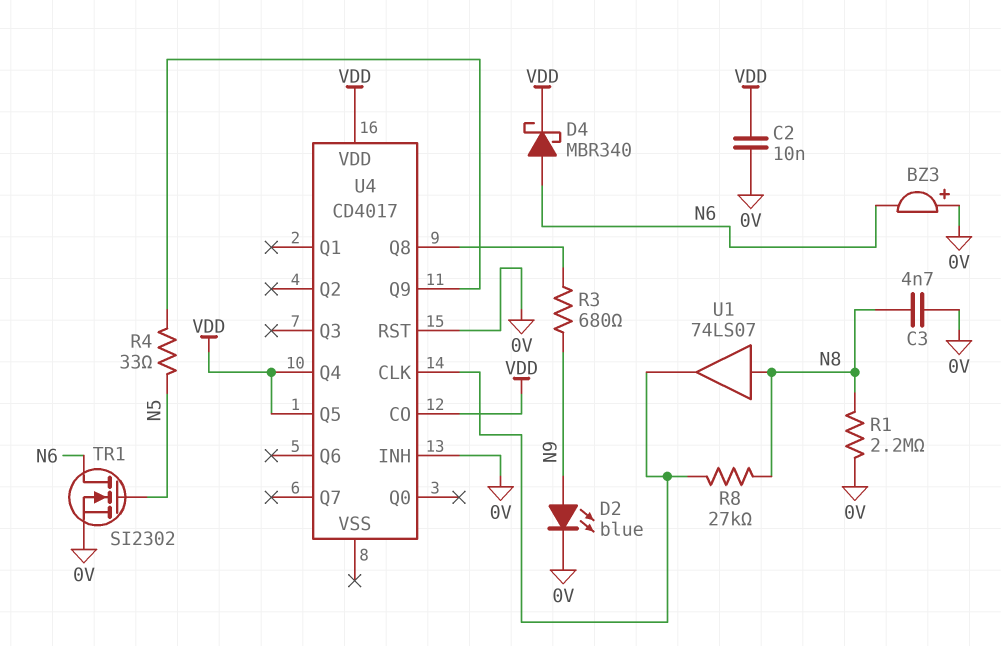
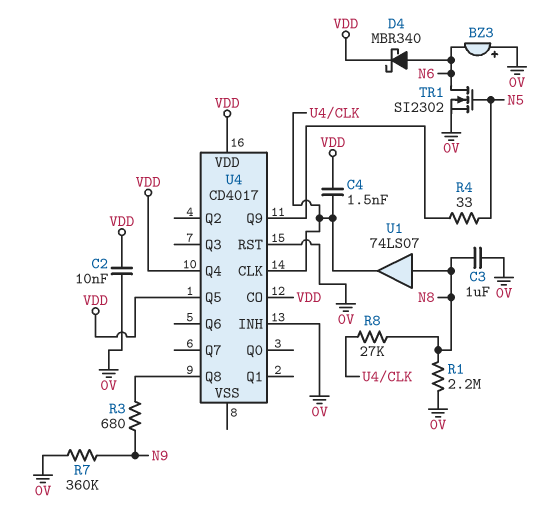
C3: 4.7nF (0V, N8) -> 1uF (0V, N8)
C4: none -> 1.5nF (U4/CLK, VDD)
D2: LED blue (A N9, K 0V) -> none
R7: none -> 360k (0V, N9)

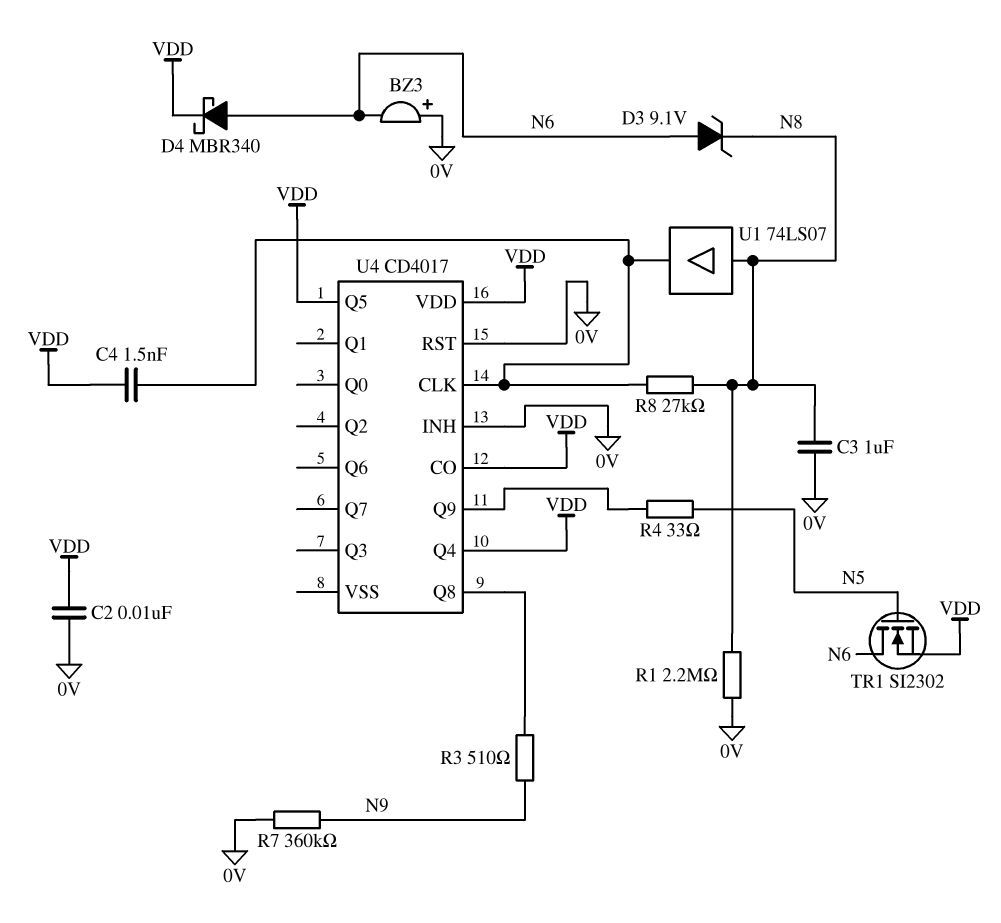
D3: none -> zener 9.1V (A N6, K N8)
R3: 680 (N9, U4/Q8) -> 510 (N9, U4/Q8)
TR1: NMOS SI2302 (G N5, D N6, S 0V) -> NMOS SI2302 (G N5, D N6, S VDD)

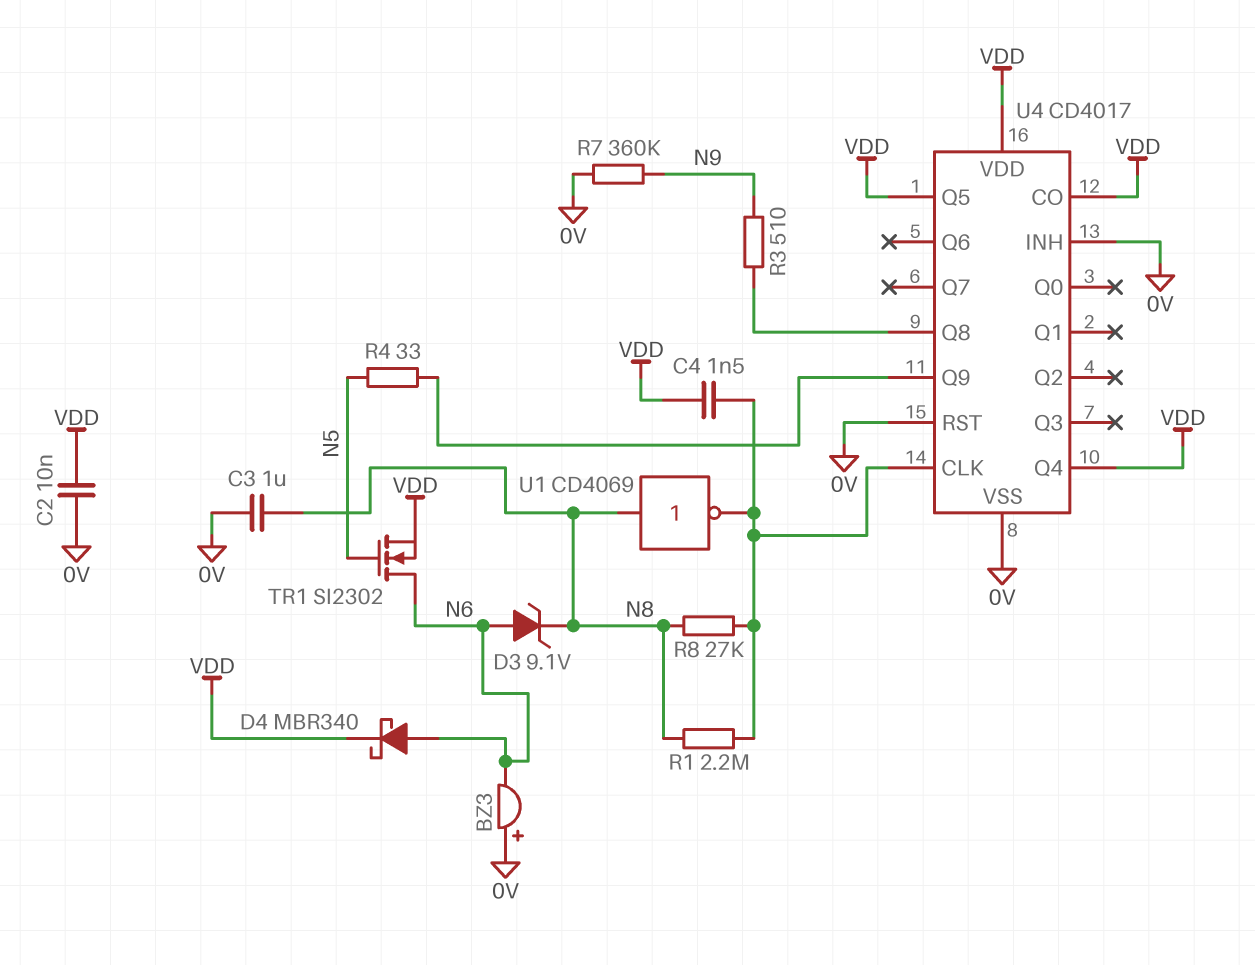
R1: 2.2M (0V, N8) -> 2.2M (N8, U4/CLK)
U1: buffer 74LS07 (in N8, out U4/CLK) -> NOT CD4069 (in N8, out U4/CLK)
U4 pin VSS: none -> 0V

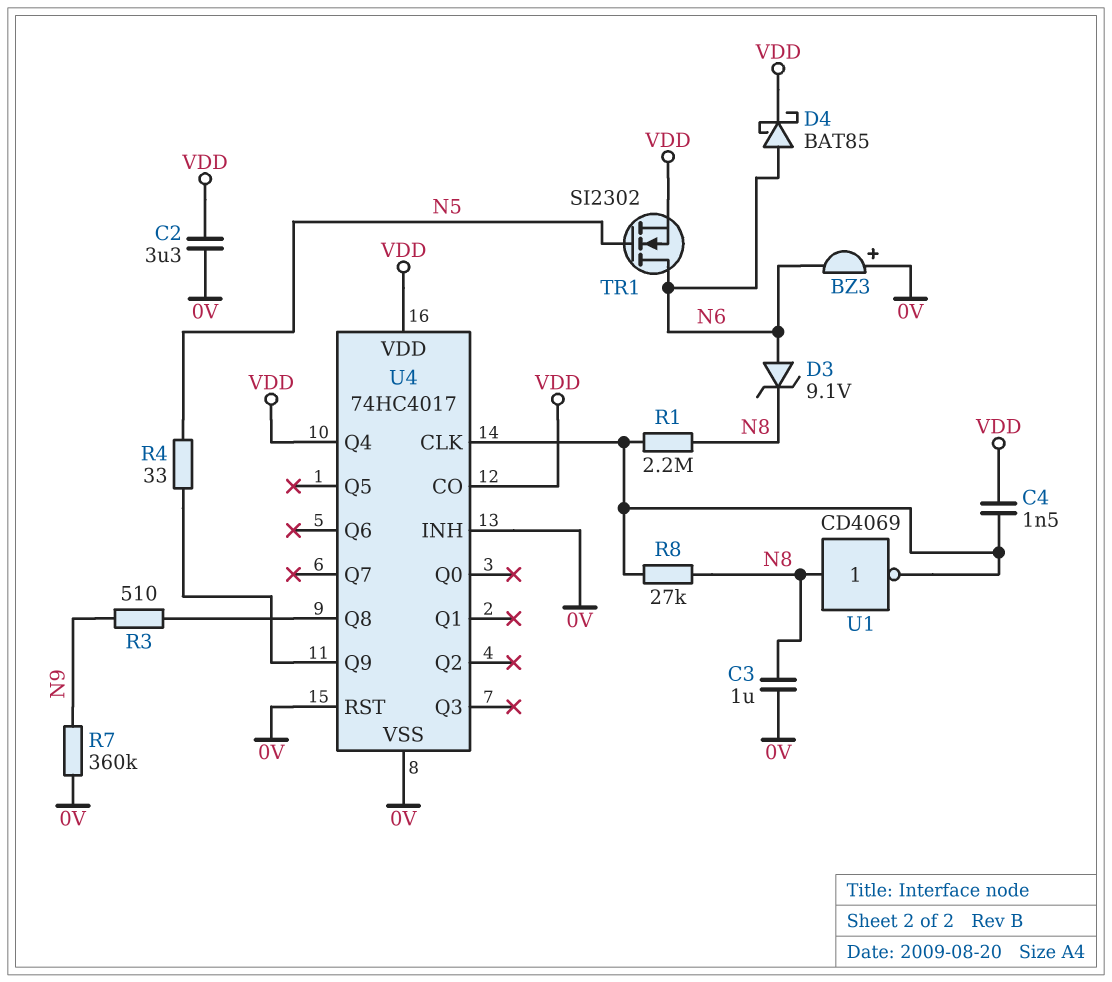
C2: 10nF (0V, VDD) -> 3.3uF (0V, VDD)
D4: schottky MBR340 (A N6, K VDD) -> schottky BAT85 (A N6, K VDD)
U4: CD4017 -> 74HC4017
U4 pin Q5: VDD -> none

